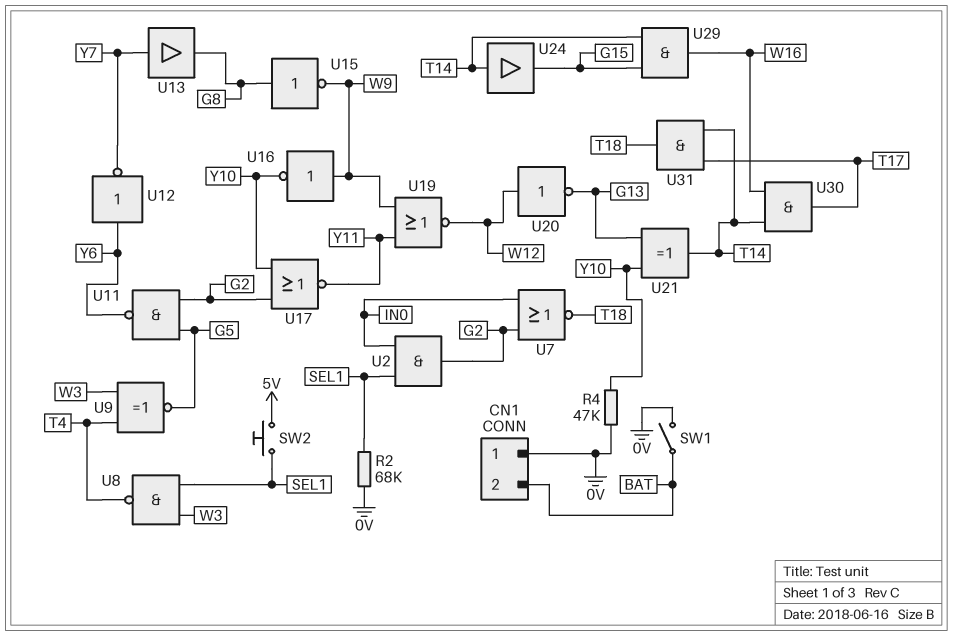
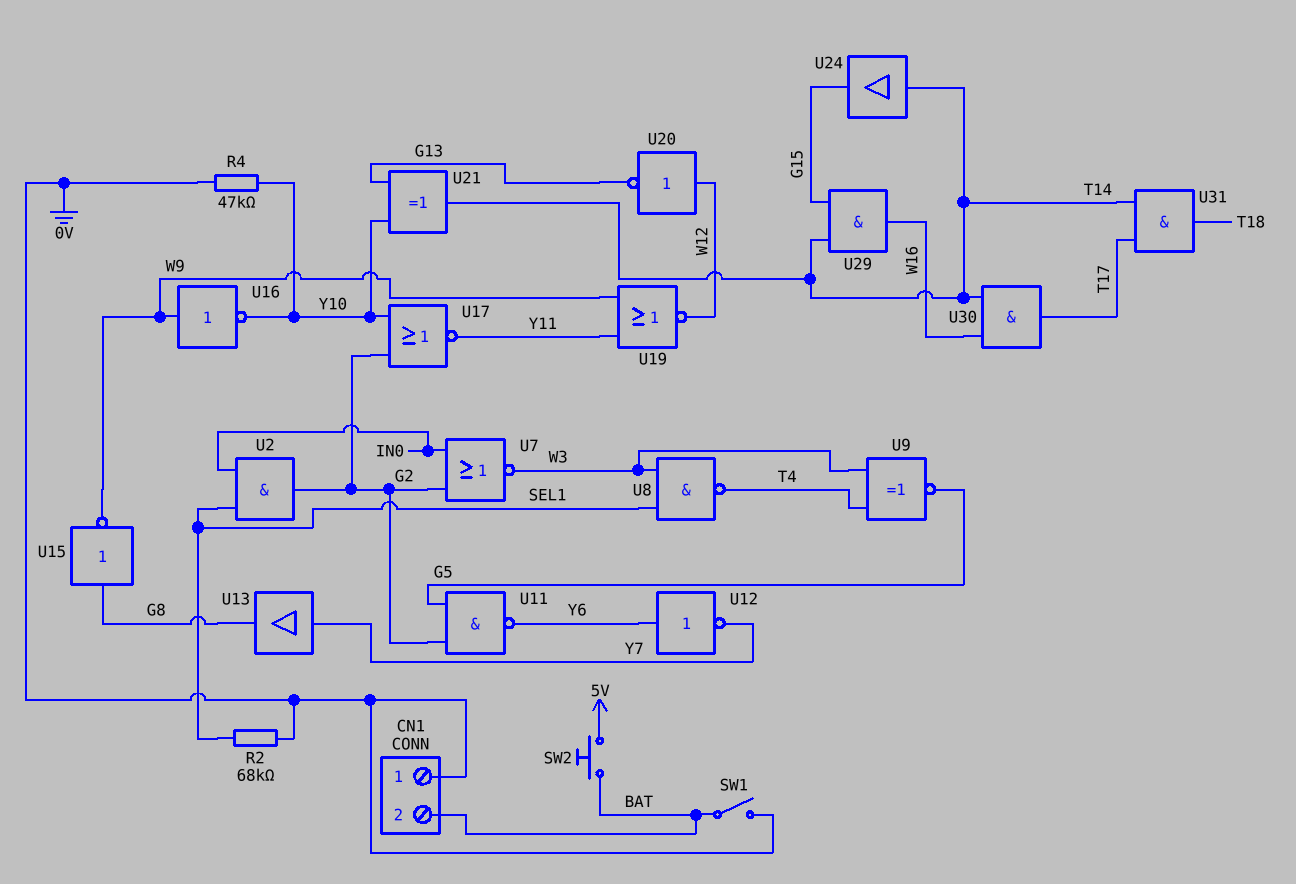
SW2: button (5V, SEL1) -> button (5V, BAT)
U7: NOR (in G2, in IN0, out T18) -> NOR (in G2, in IN0, out W3)

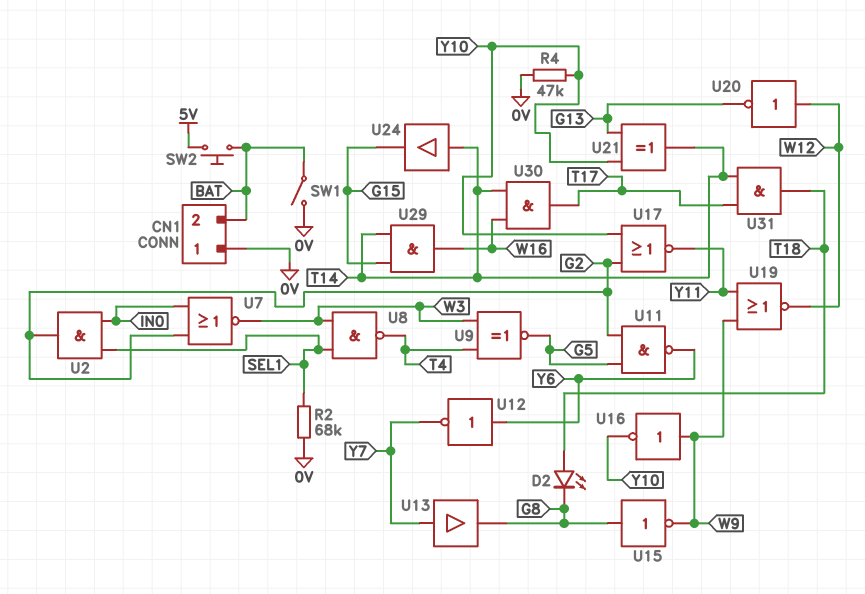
D2: none -> LED (A T18, K G8)

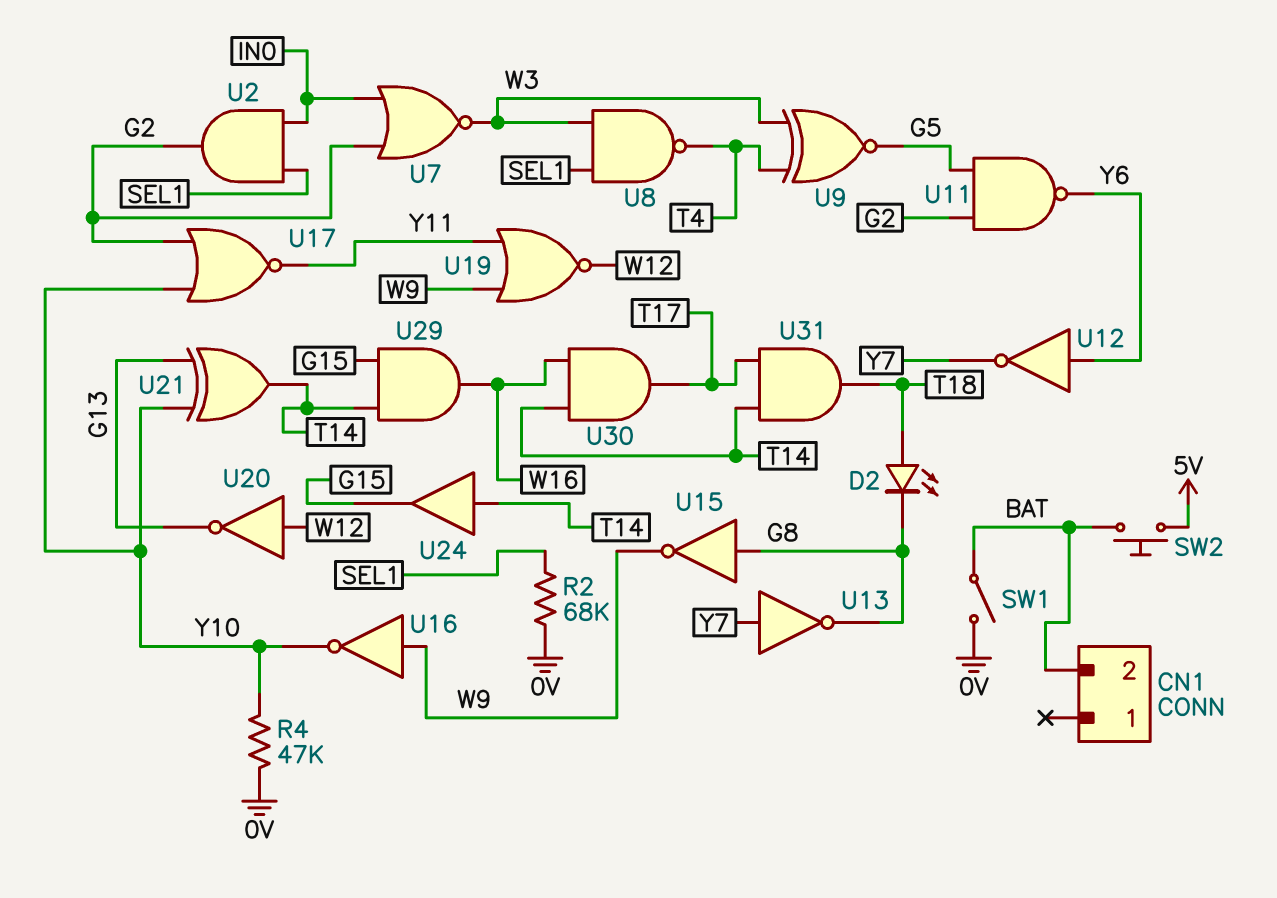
CN1 pin 1: 0V -> none
U13: buffer (in Y7, out G8) -> NOT (in Y7, out G8)

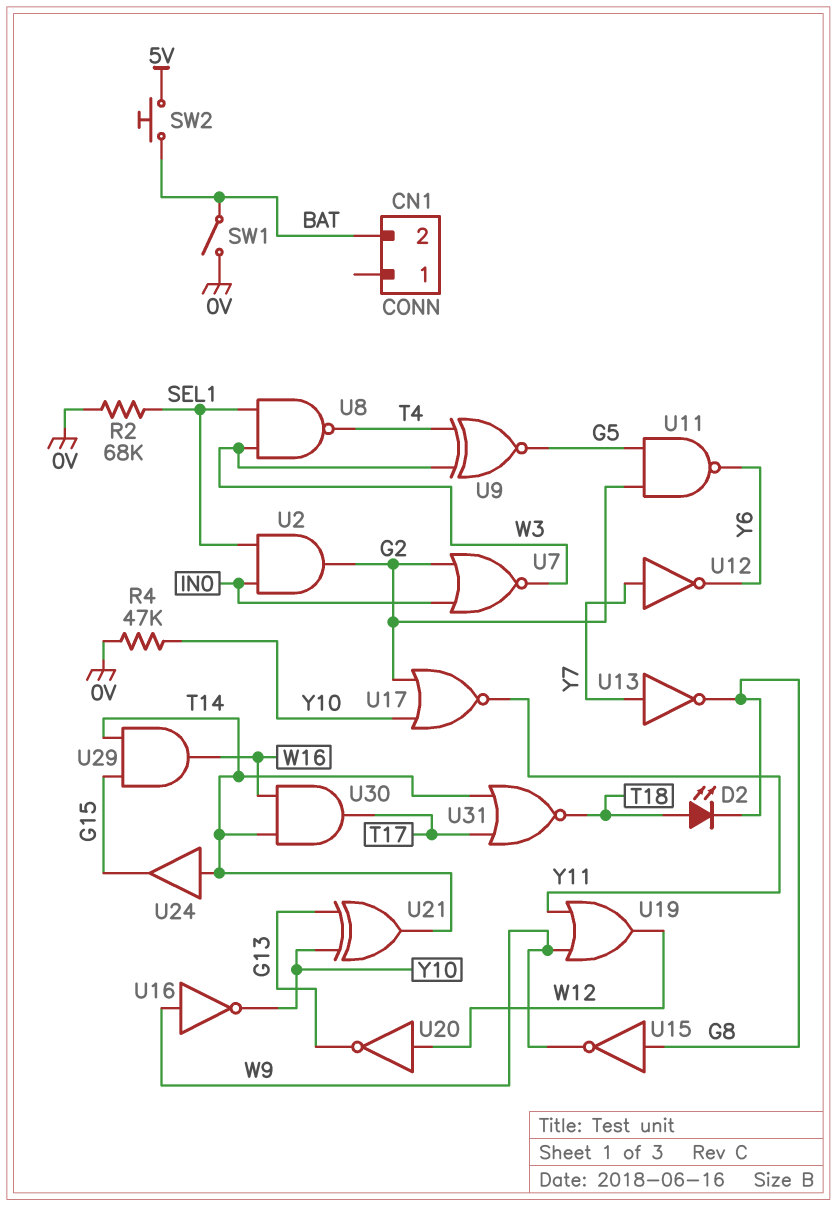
U12: NOT (in Y6, out Y7) -> NOT (in Y7, out Y6)
U19: NOR (in W9, in Y11, out W12) -> OR (in W9, in Y11, out W12)
U31: AND (in T14, in T17, out T18) -> NOR (in T14, in T17, out T18)

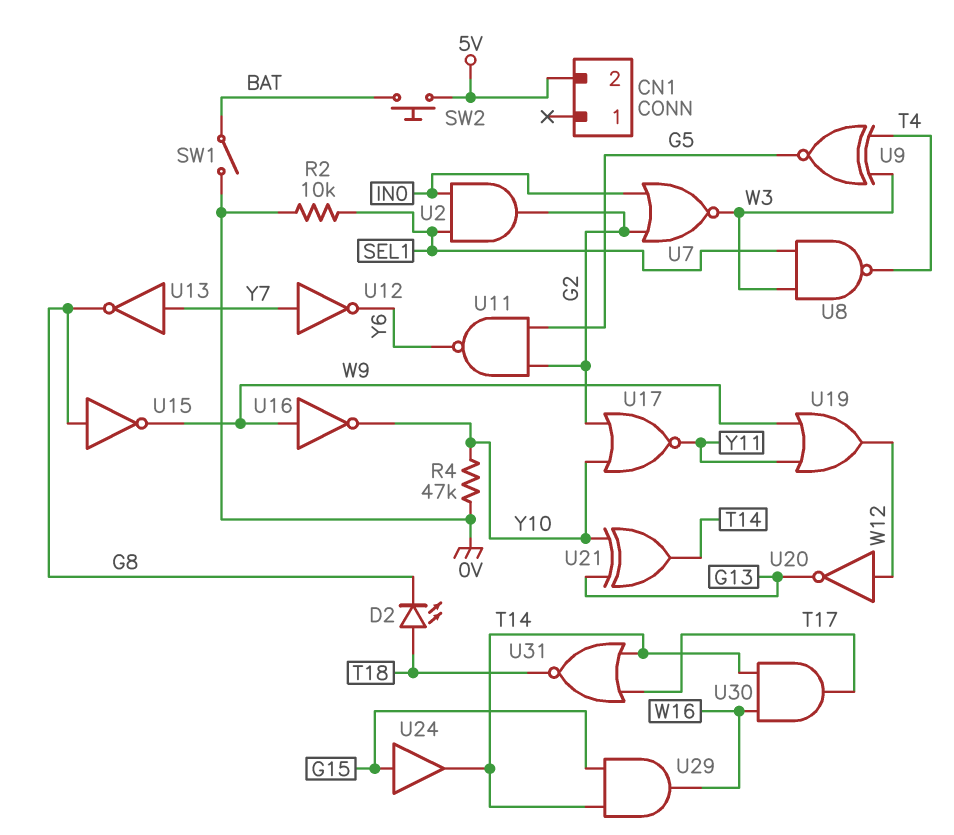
CN1 pin 2: BAT -> 5V
R2: 68k (0V, SEL1) -> 10k (0V, SEL1)
U24: buffer (in T14, out G15) -> buffer (in G15, out T14)

